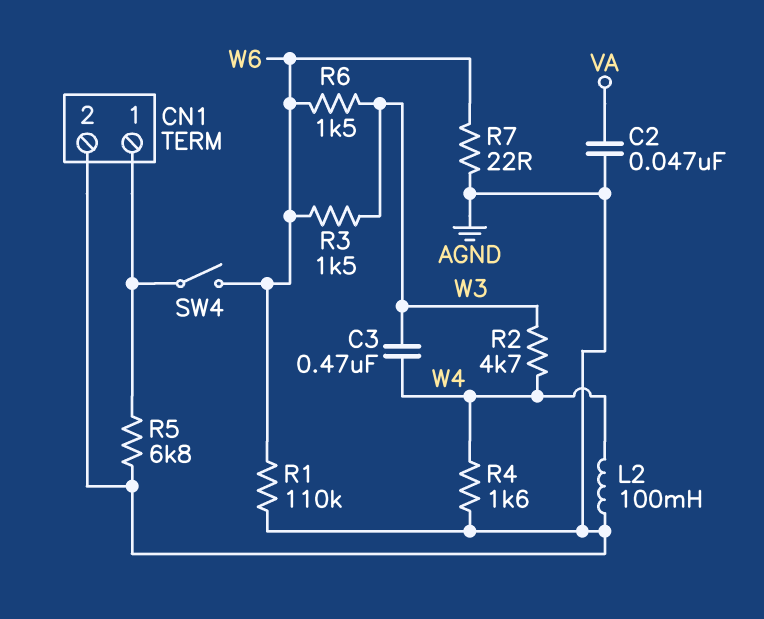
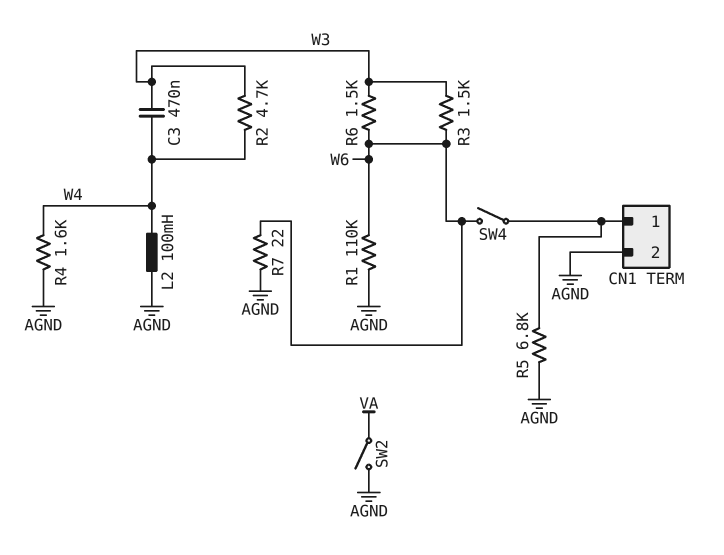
C2: 47nF (AGND, VA) -> none
SW2: none -> switch (AGND, VA)

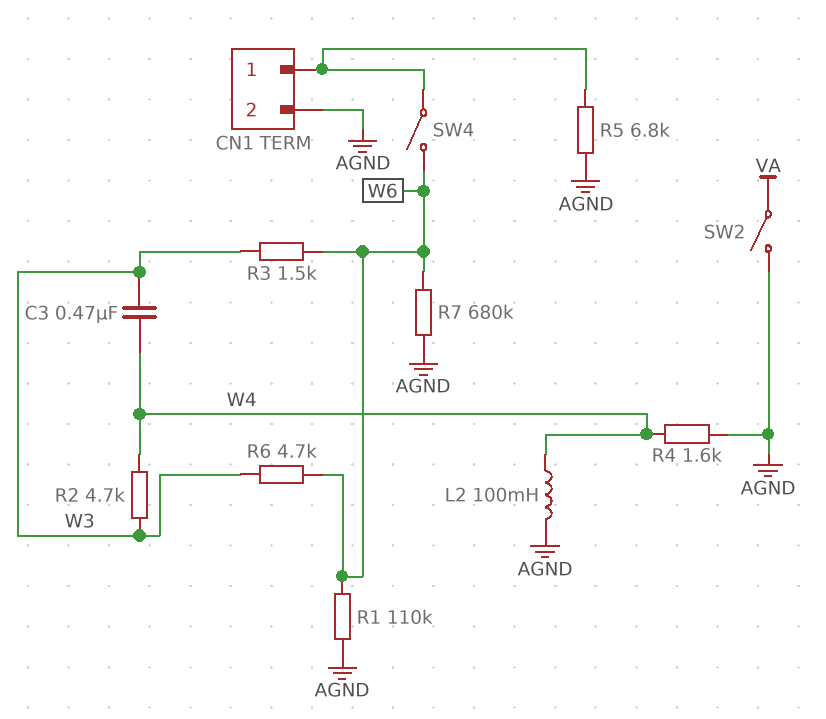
R6: 1.5k (W3, W6) -> 4.7k (W3, W6)
R7: 22 (AGND, W6) -> 680k (AGND, W6)

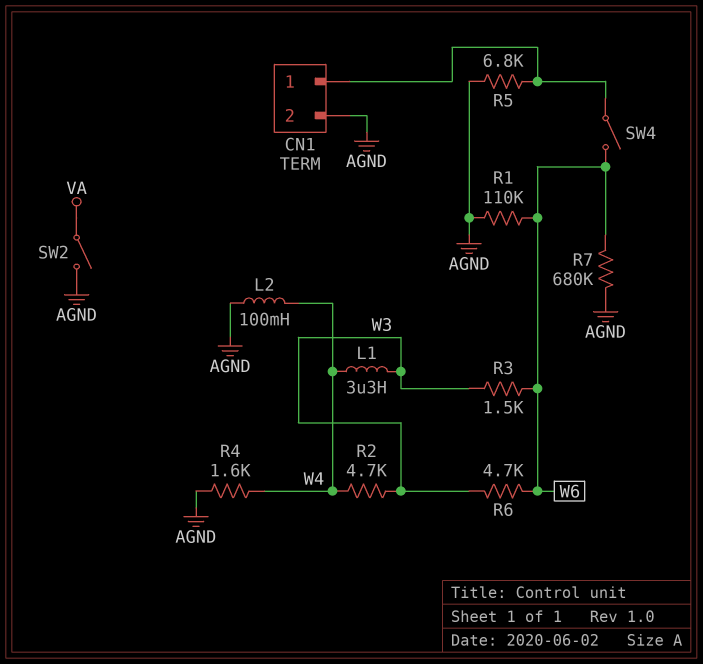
C3: 470nF (W3, W4) -> none
L1: none -> 3.3uH (W3, W4)

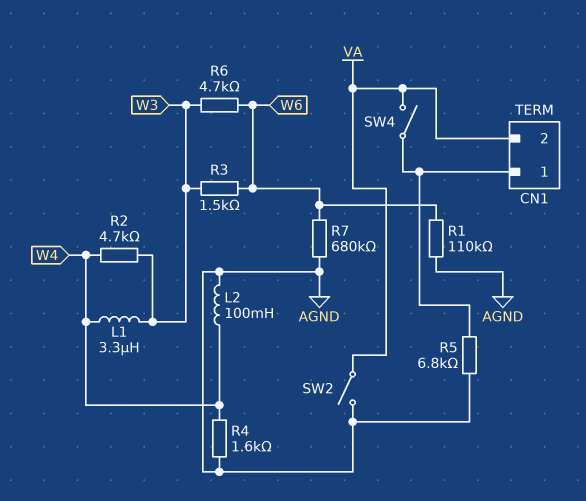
CN1 pin 2: AGND -> VA
SW4: switch (CN1/1, W6) -> switch (CN1/1, VA)

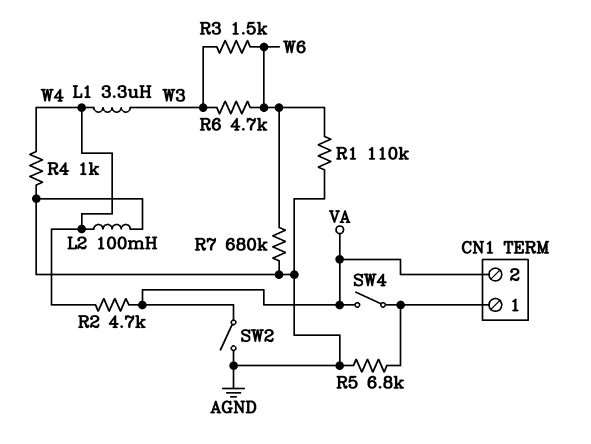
R2: 4.7k (W3, W4) -> 4.7k (VA, W4)
R4: 1.6k (AGND, W4) -> 1k (AGND, W4)

